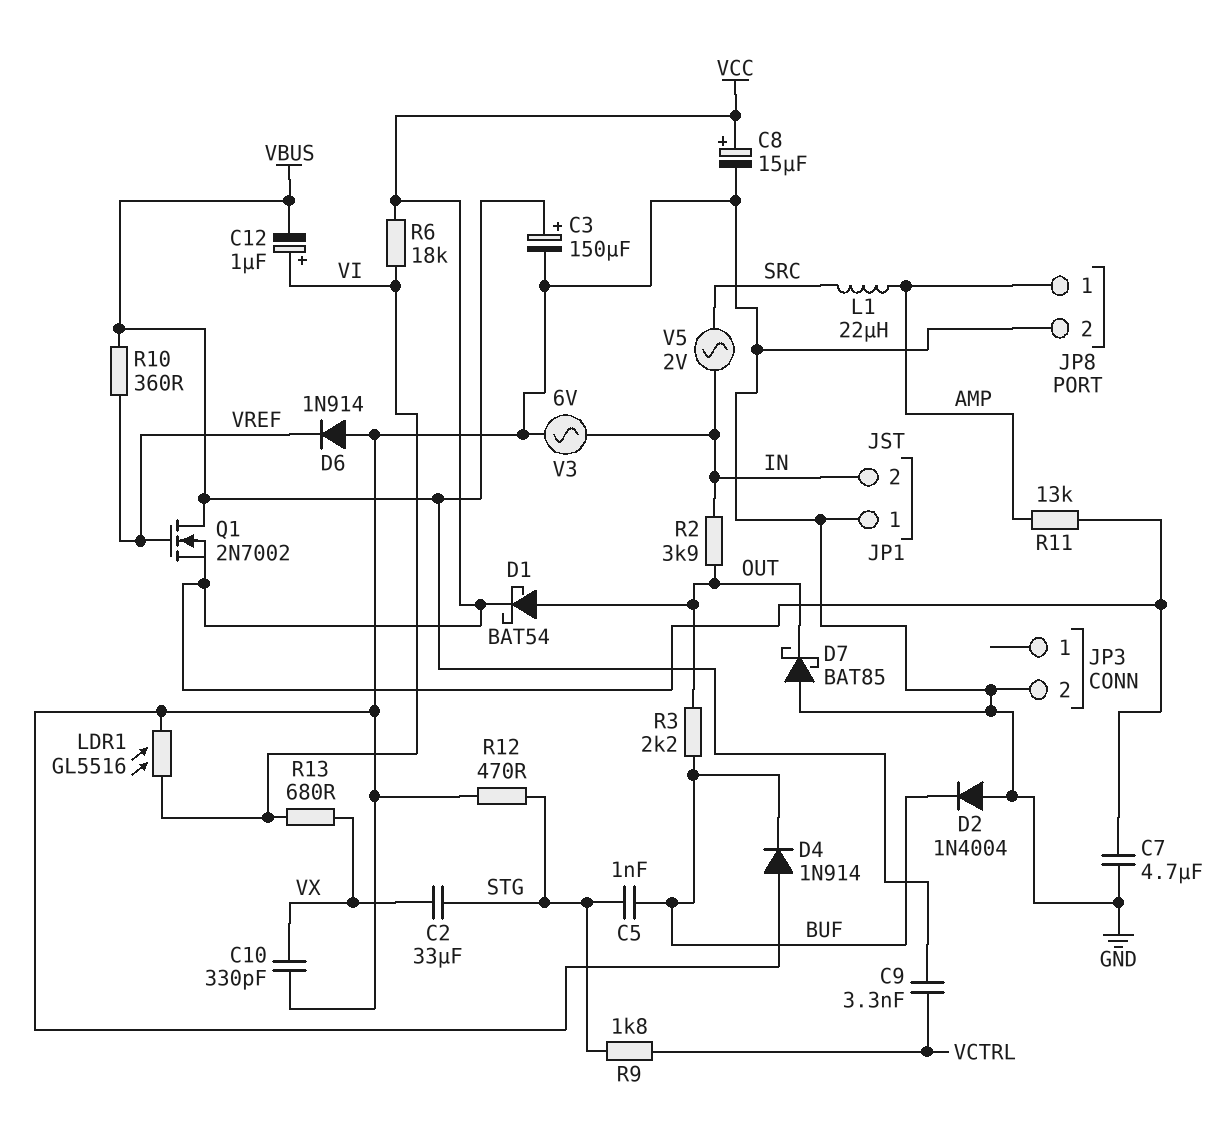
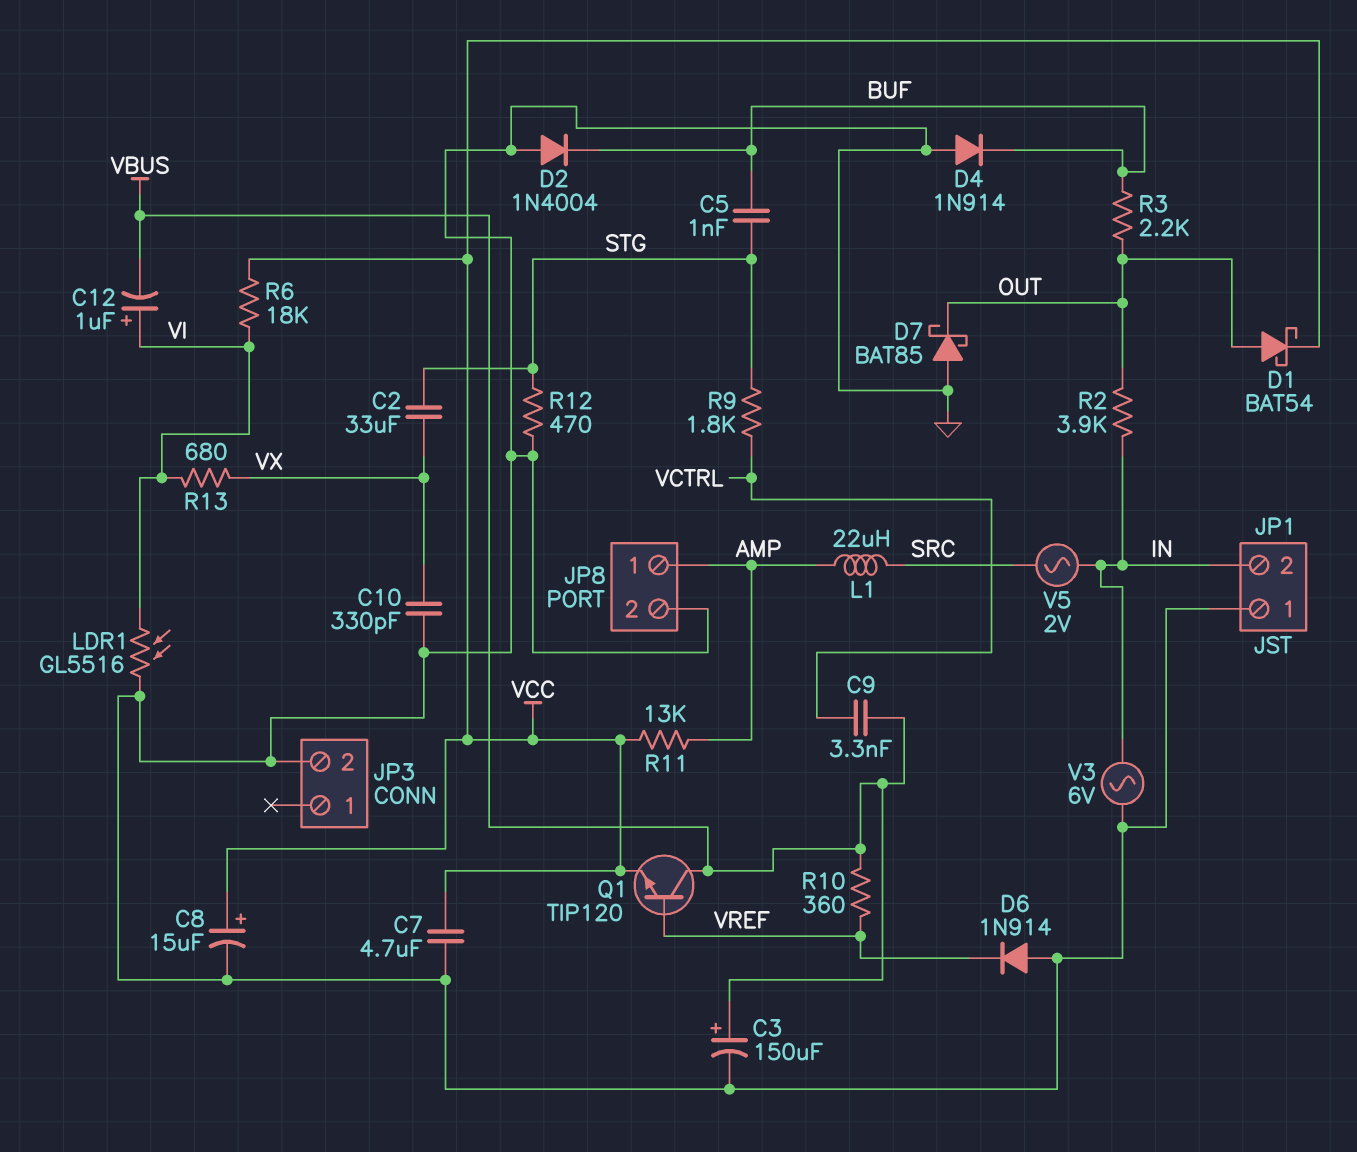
Q1: NMOS 2N7002 (G VREF, D VBUS, S VCC) -> NPN TIP120 (B VREF, C VBUS, E VCC)

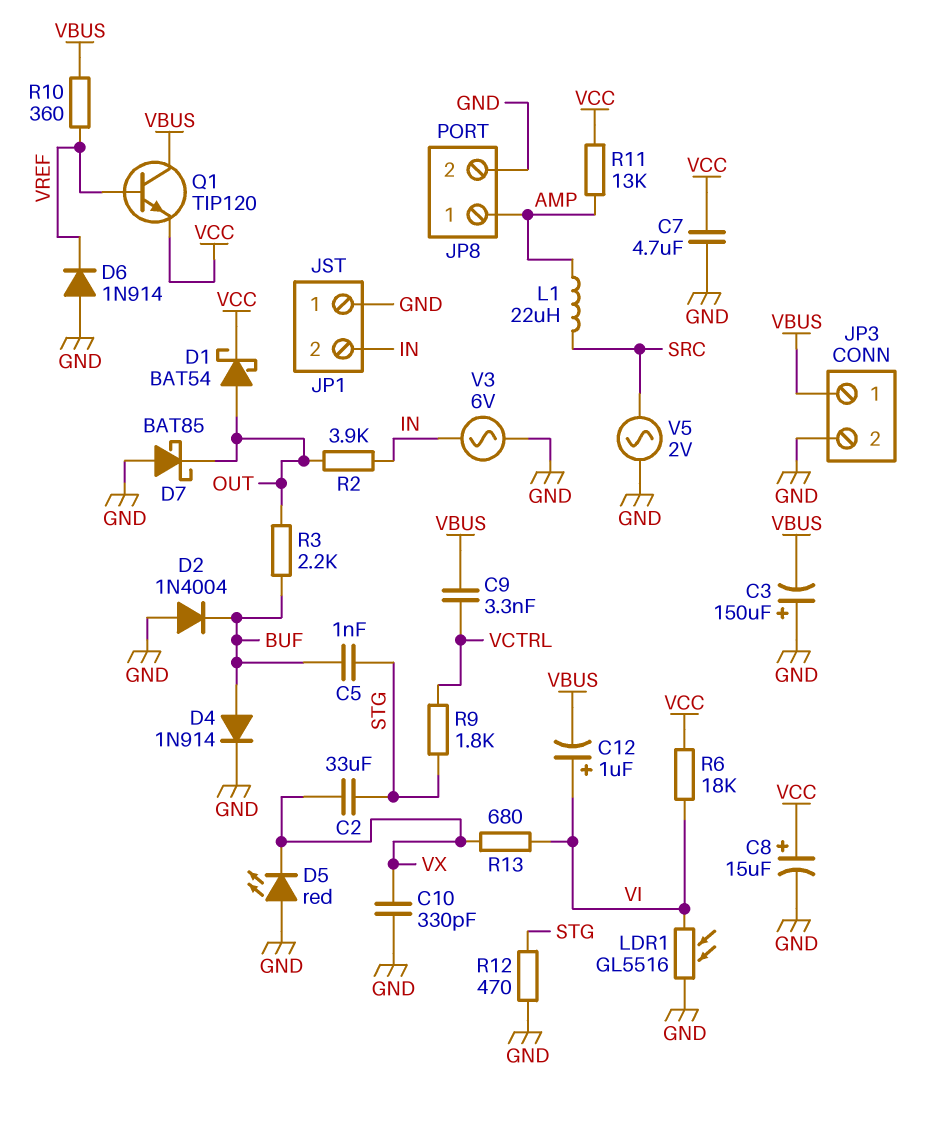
C3: 150uF (plus VBUS, minus GND) -> 150uF (plus GND, minus VBUS)
D4: diode 1N914 (A GND, K BUF) -> diode 1N914 (A BUF, K GND)
D5: none -> LED red (A GND, K VX)
JP3 pin 1: none -> VBUS
V5: AC 2V (IN, SRC) -> AC 2V (GND, SRC)

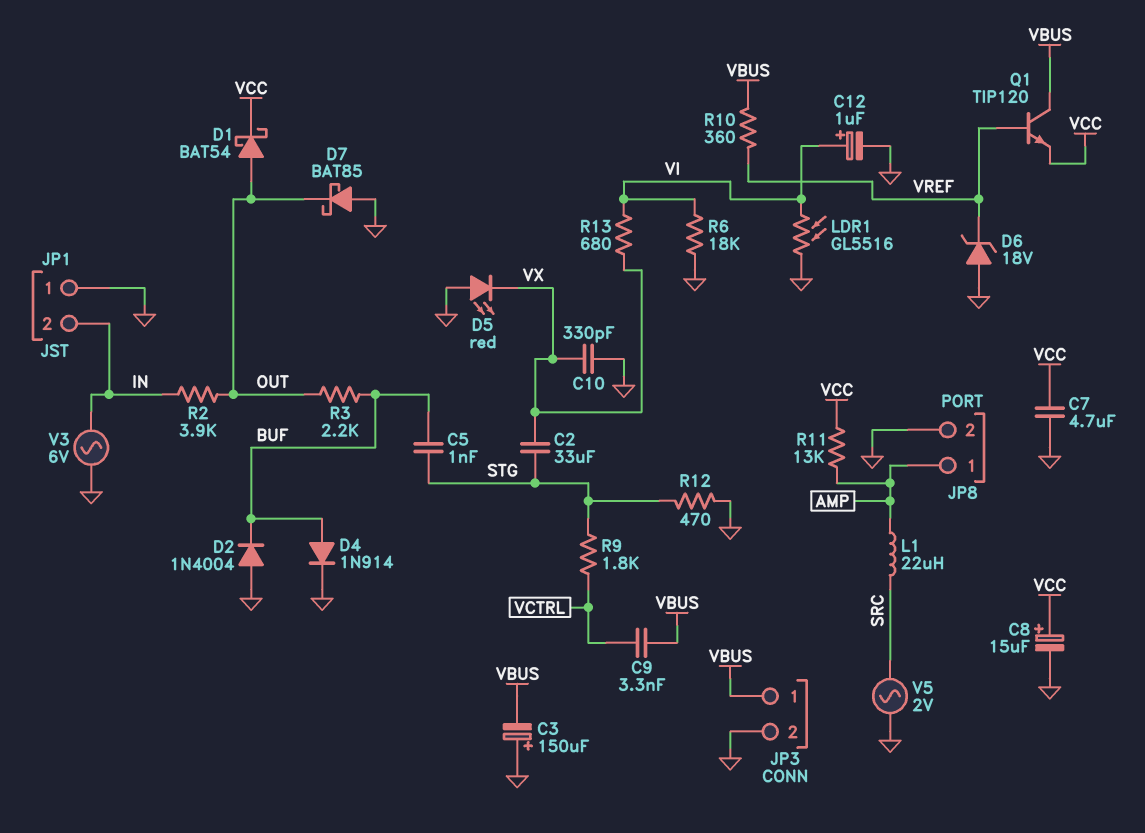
C12: 1uF (plus VI, minus VBUS) -> 1uF (plus VI, minus GND)
D6: diode 1N914 (A GND, K VREF) -> zener 18V (A GND, K VREF)
R6: 18k (VCC, VI) -> 18k (GND, VI)

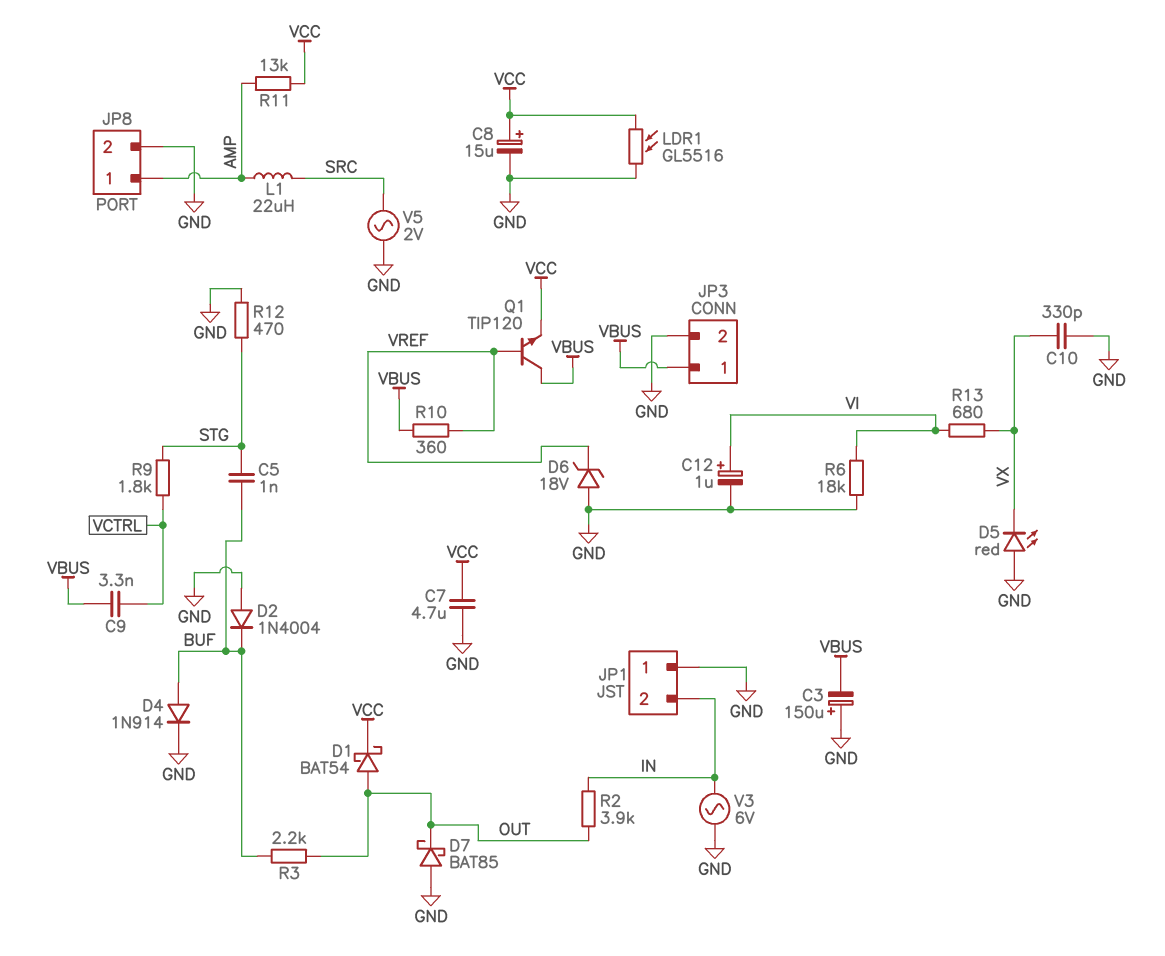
C2: 33uF (STG, VX) -> none
LDR1: GL5516 (GND, VI) -> GL5516 (GND, VCC)

